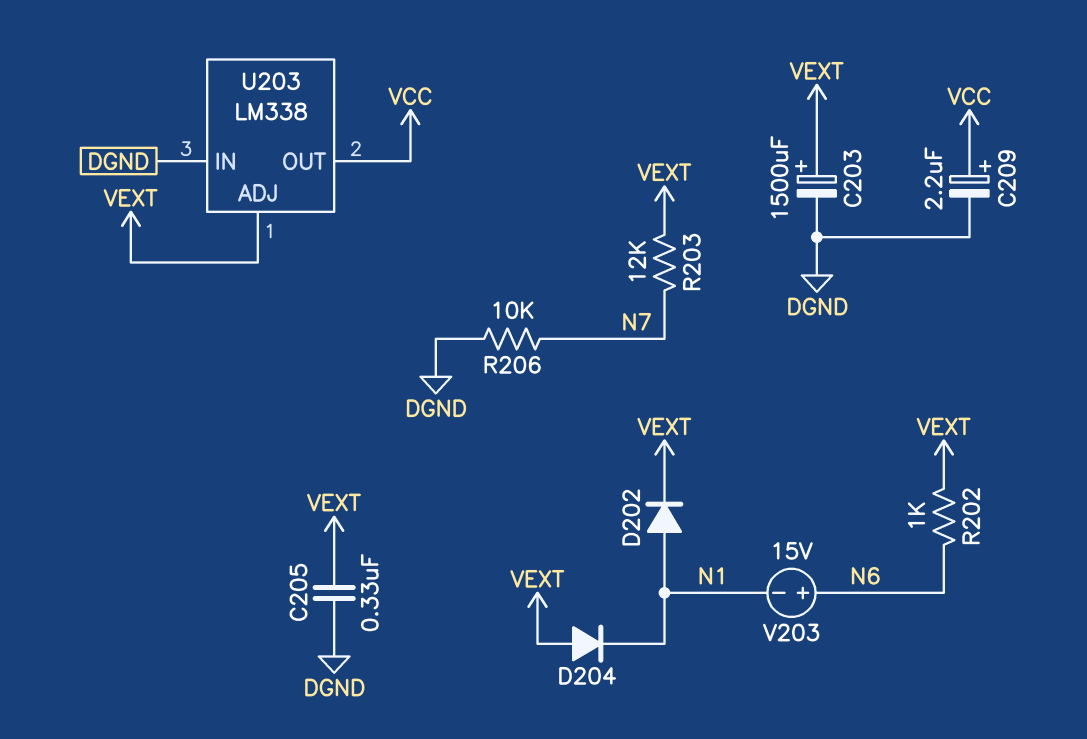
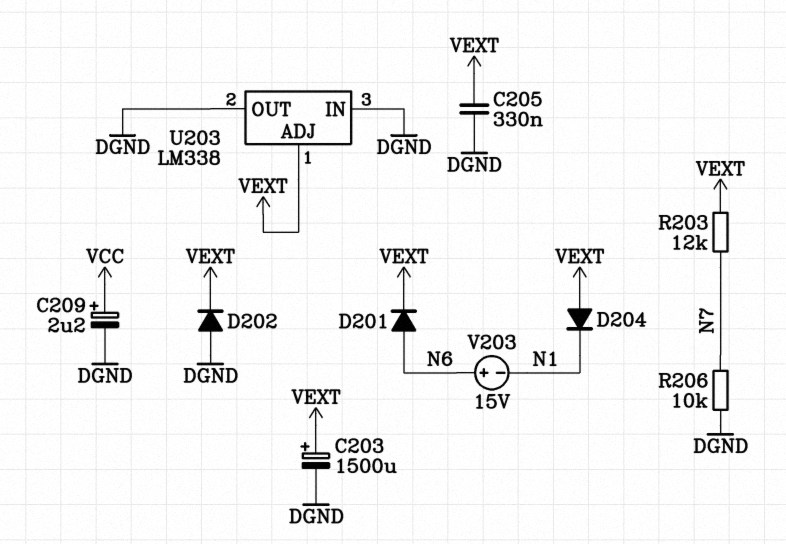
D201: none -> diode (A N6, K VEXT)
D202: diode (A N1, K VEXT) -> diode (A DGND, K VEXT)
R202: 1k (N6, VEXT) -> none
U203 pin OUT: VCC -> DGND

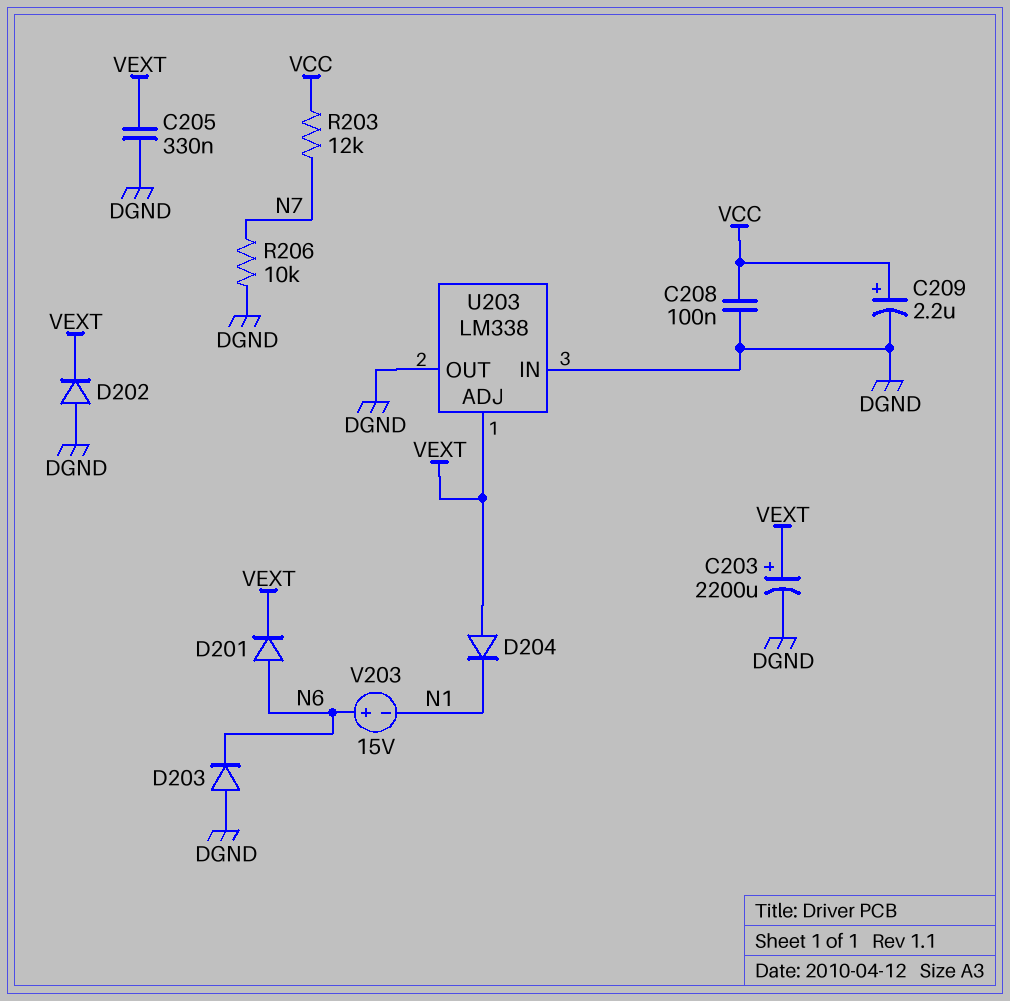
C203: 1500uF (plus VEXT, minus DGND) -> 2200uF (plus VEXT, minus DGND)
C208: none -> 100nF (DGND, VCC)
D203: none -> diode (A DGND, K N6)
R203: 12k (N7, VEXT) -> 12k (N7, VCC)

